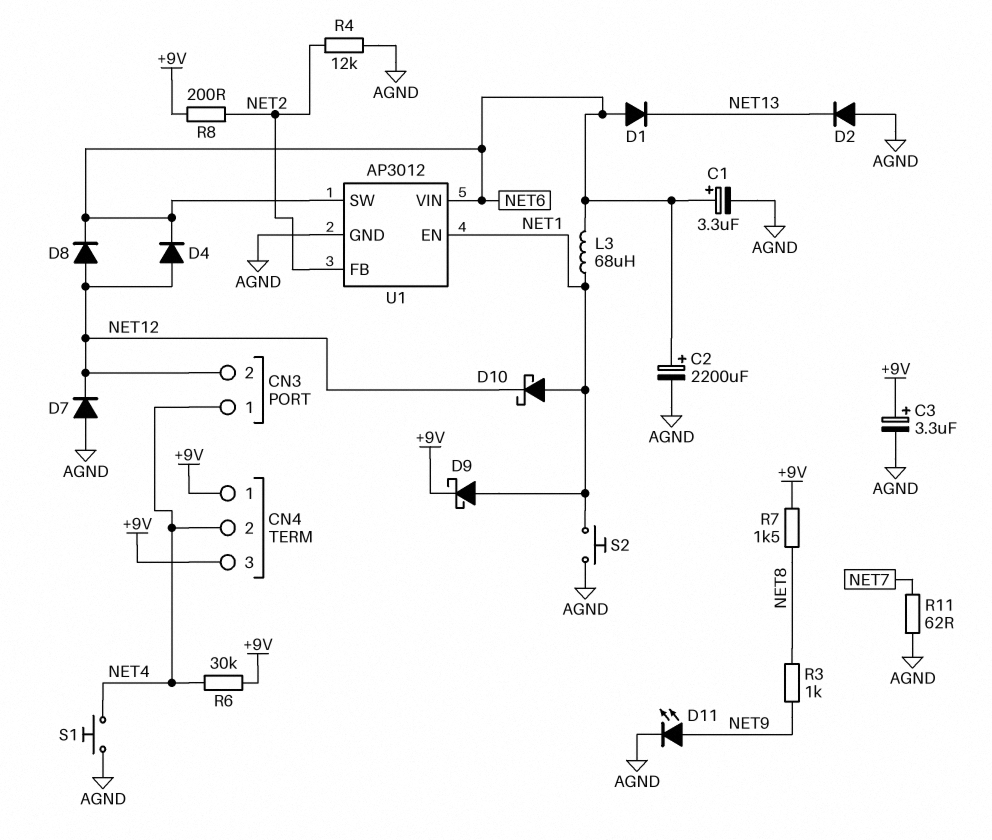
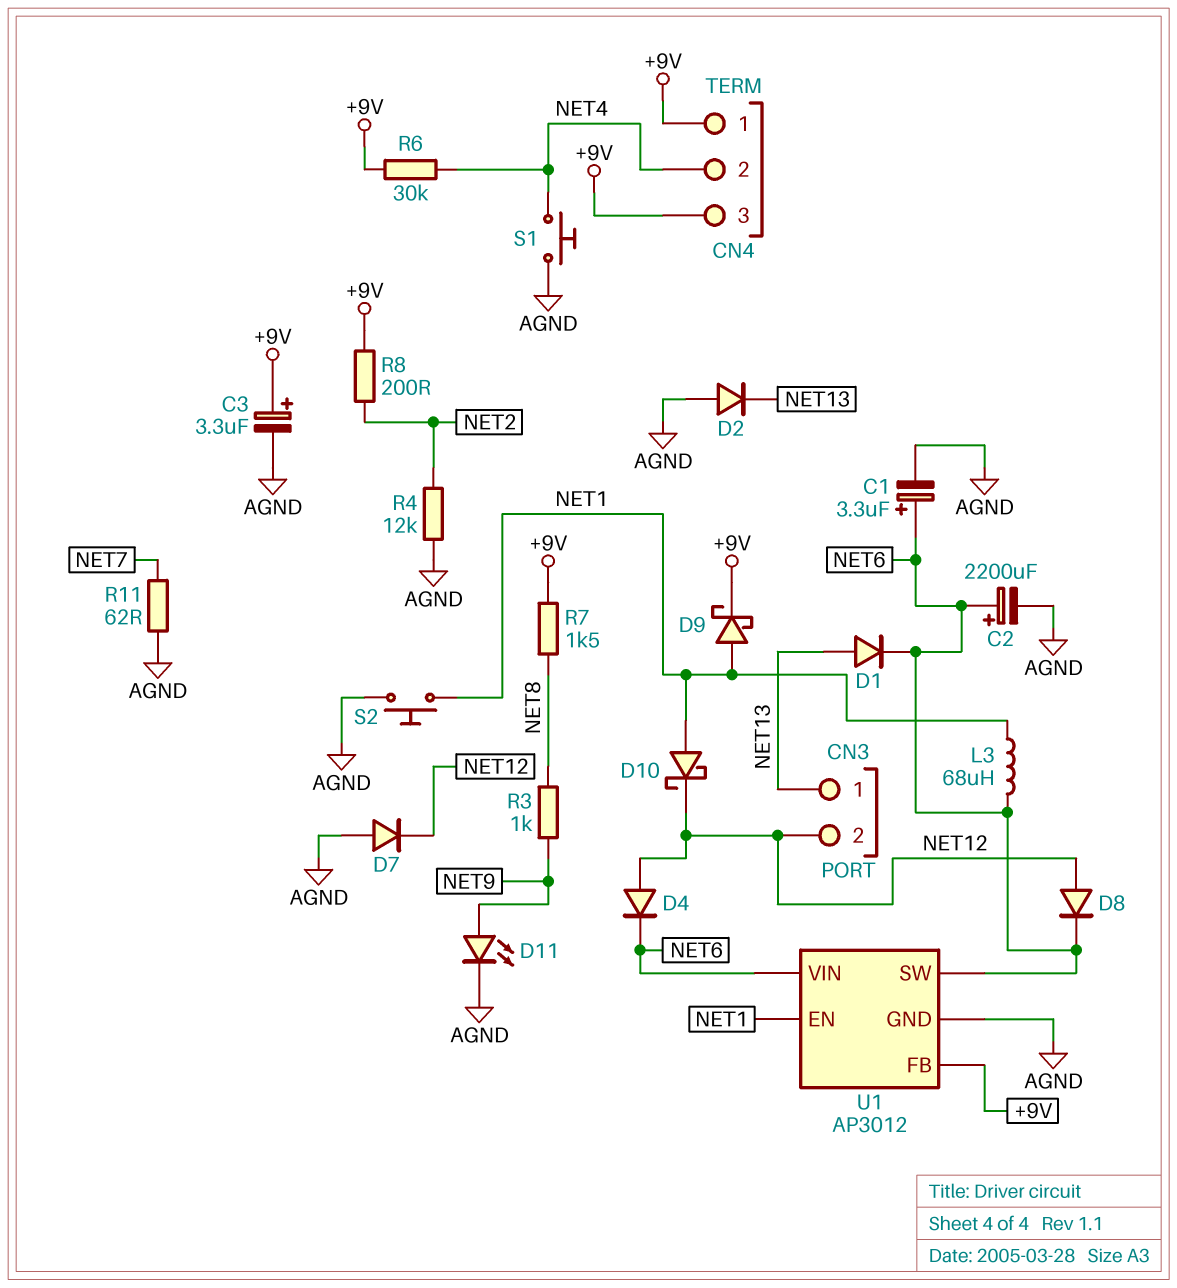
CN3 pin 1: NET4 -> NET13
D1: diode (A NET6, K NET13) -> diode (A NET13, K NET6)
U1 pin FB: NET2 -> +9V

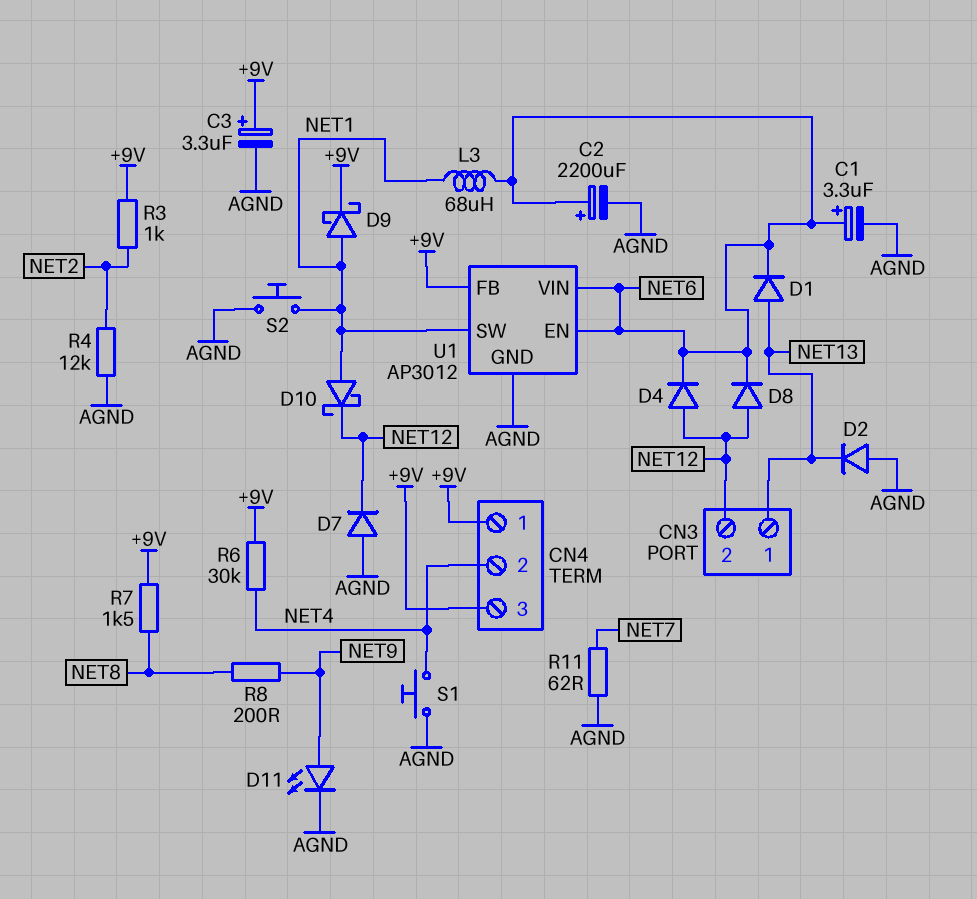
R3: 1k (NET8, NET9) -> 1k (+9V, NET2)
R8: 200 (+9V, NET2) -> 200 (NET8, NET9)
U1 pin EN: NET1 -> NET6
U1 pin SW: NET6 -> NET1

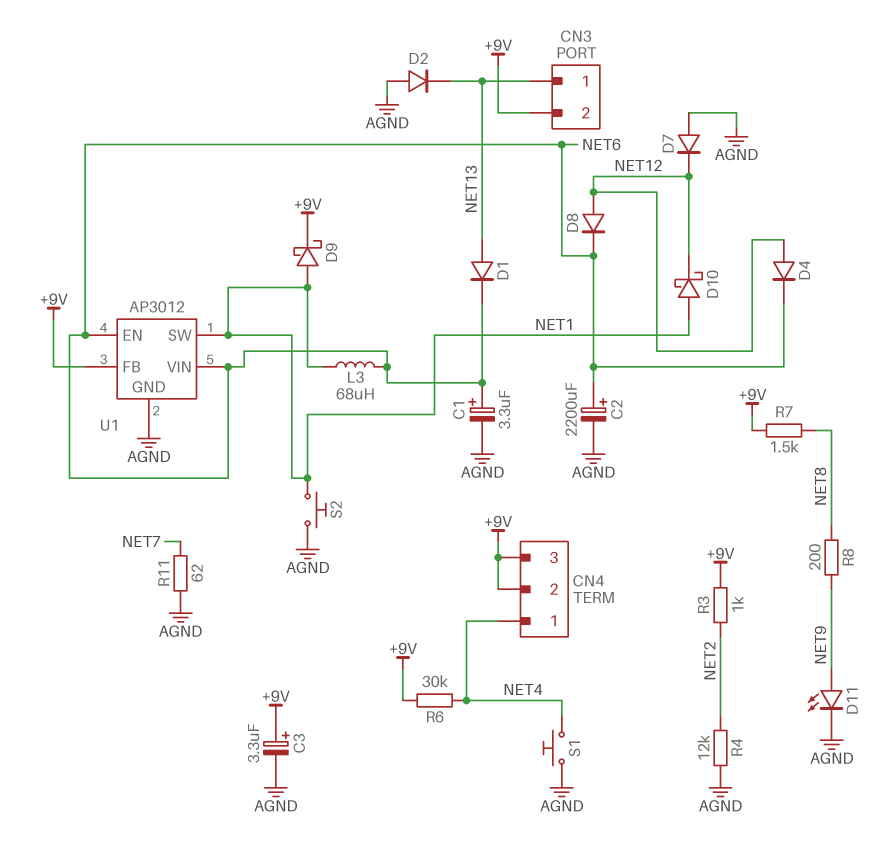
CN3 pin 2: NET12 -> +9V
CN4 pin 1: +9V -> NET4
CN4 pin 2: NET4 -> +9V

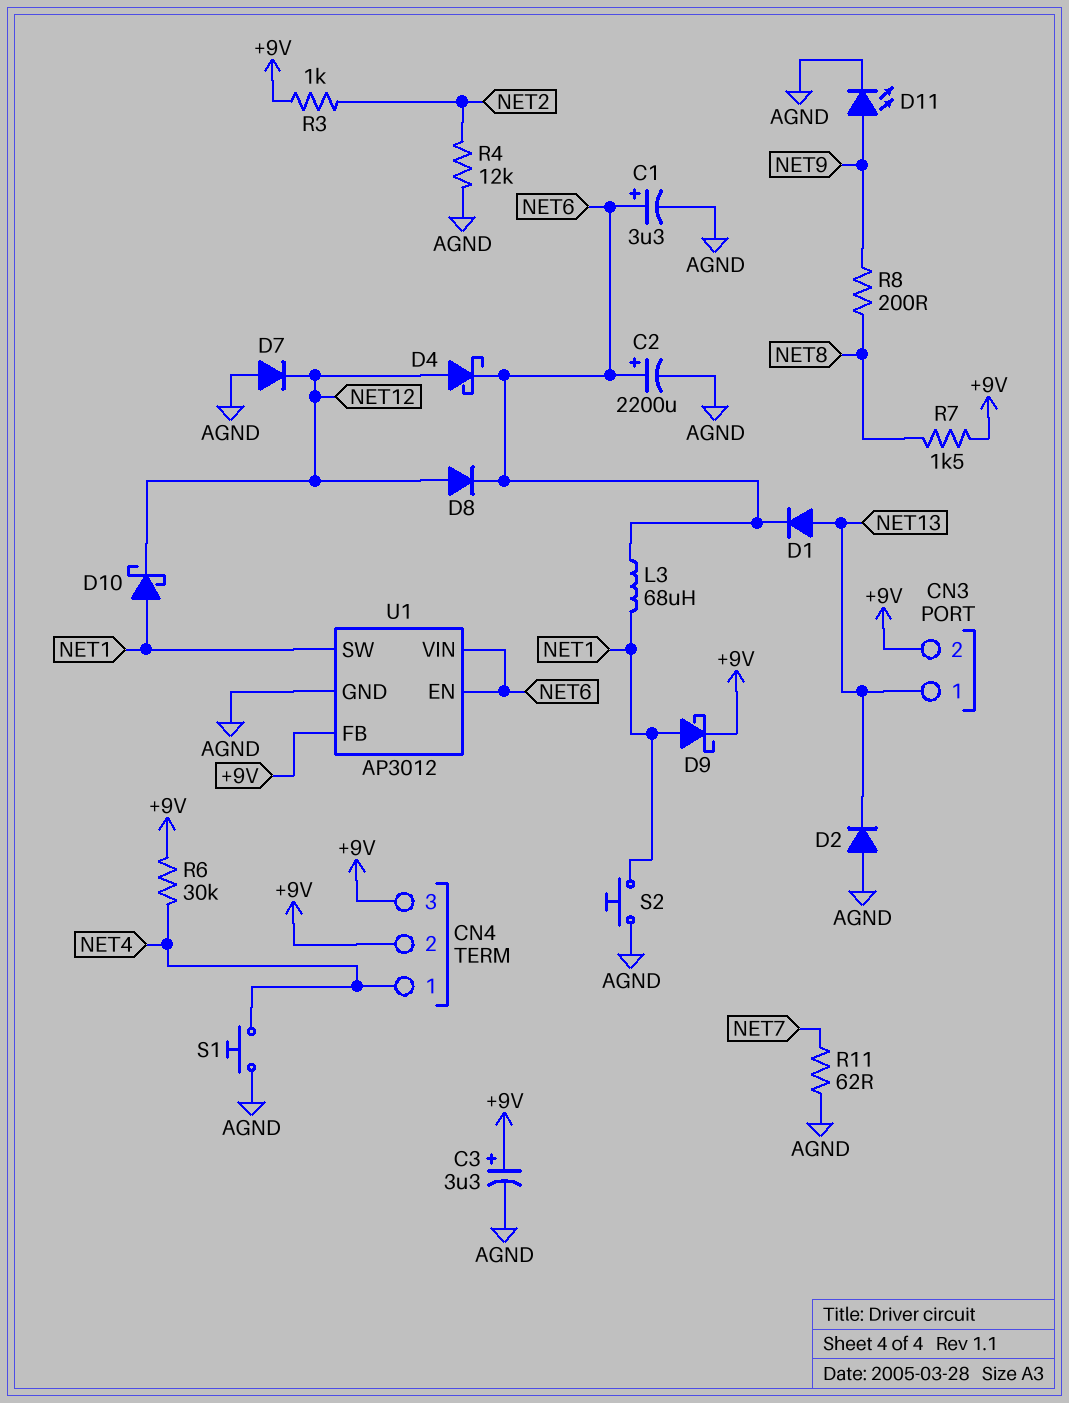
D4: diode (A NET12, K NET6) -> schottky (A NET12, K NET6)

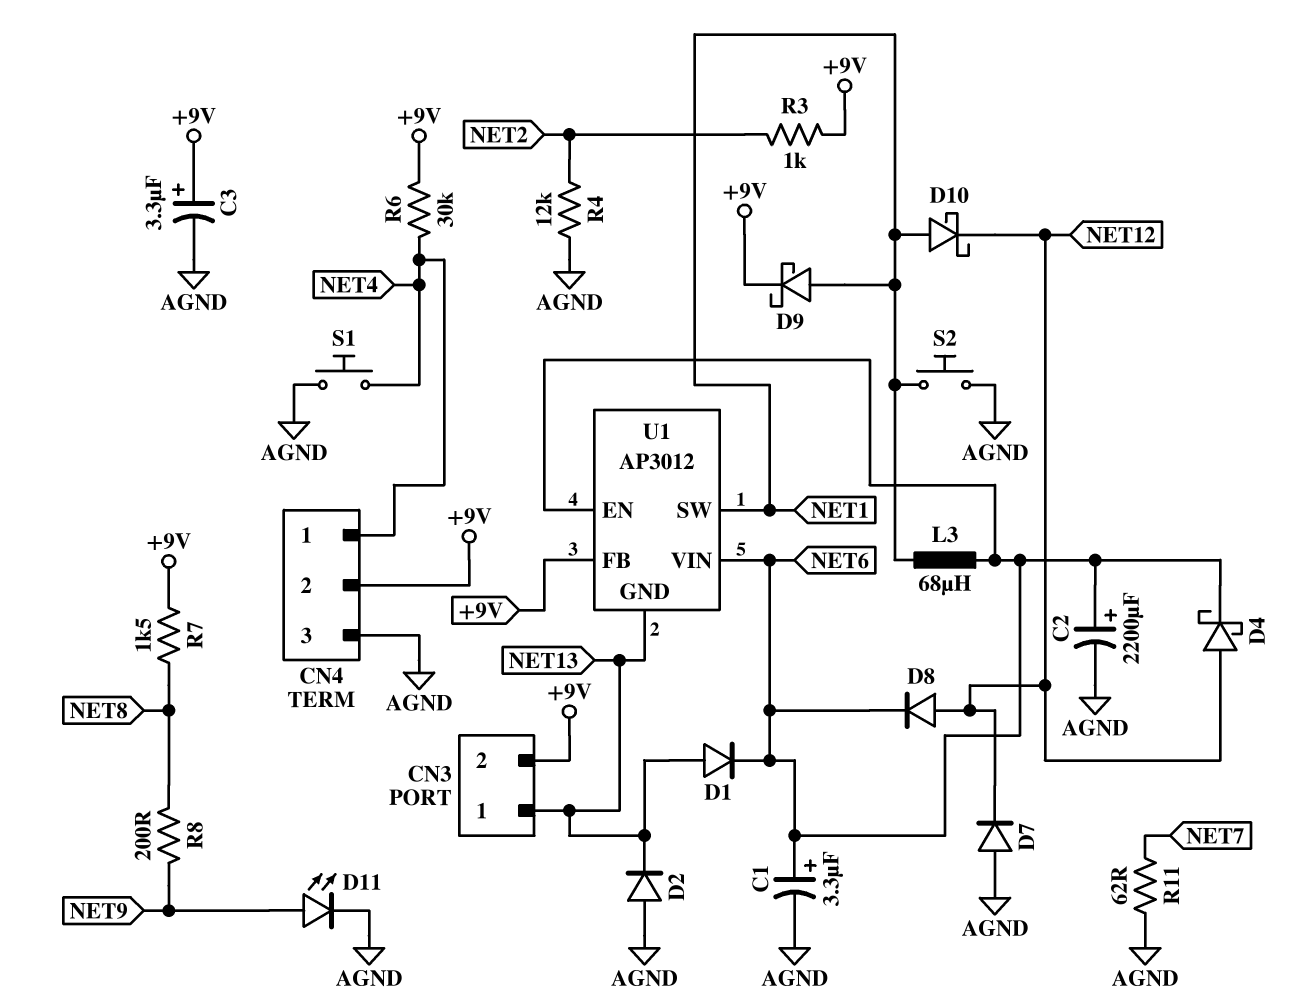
CN4 pin 3: +9V -> AGND
U1 pin GND: AGND -> NET13

